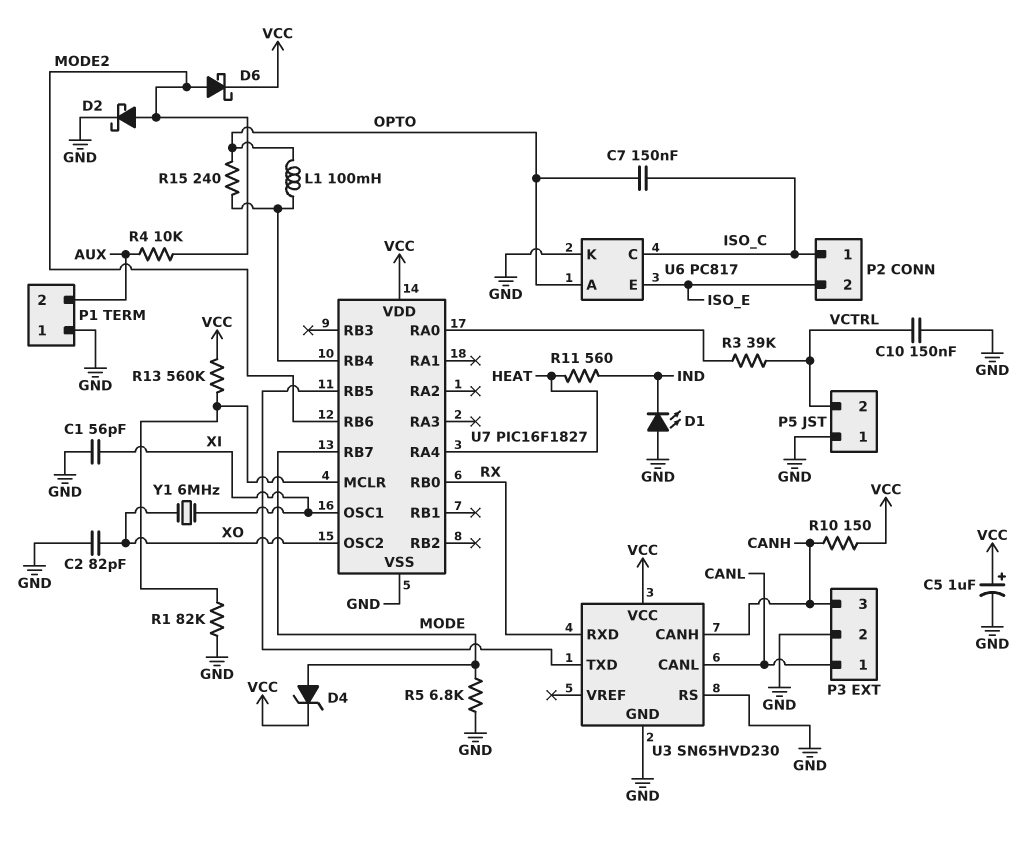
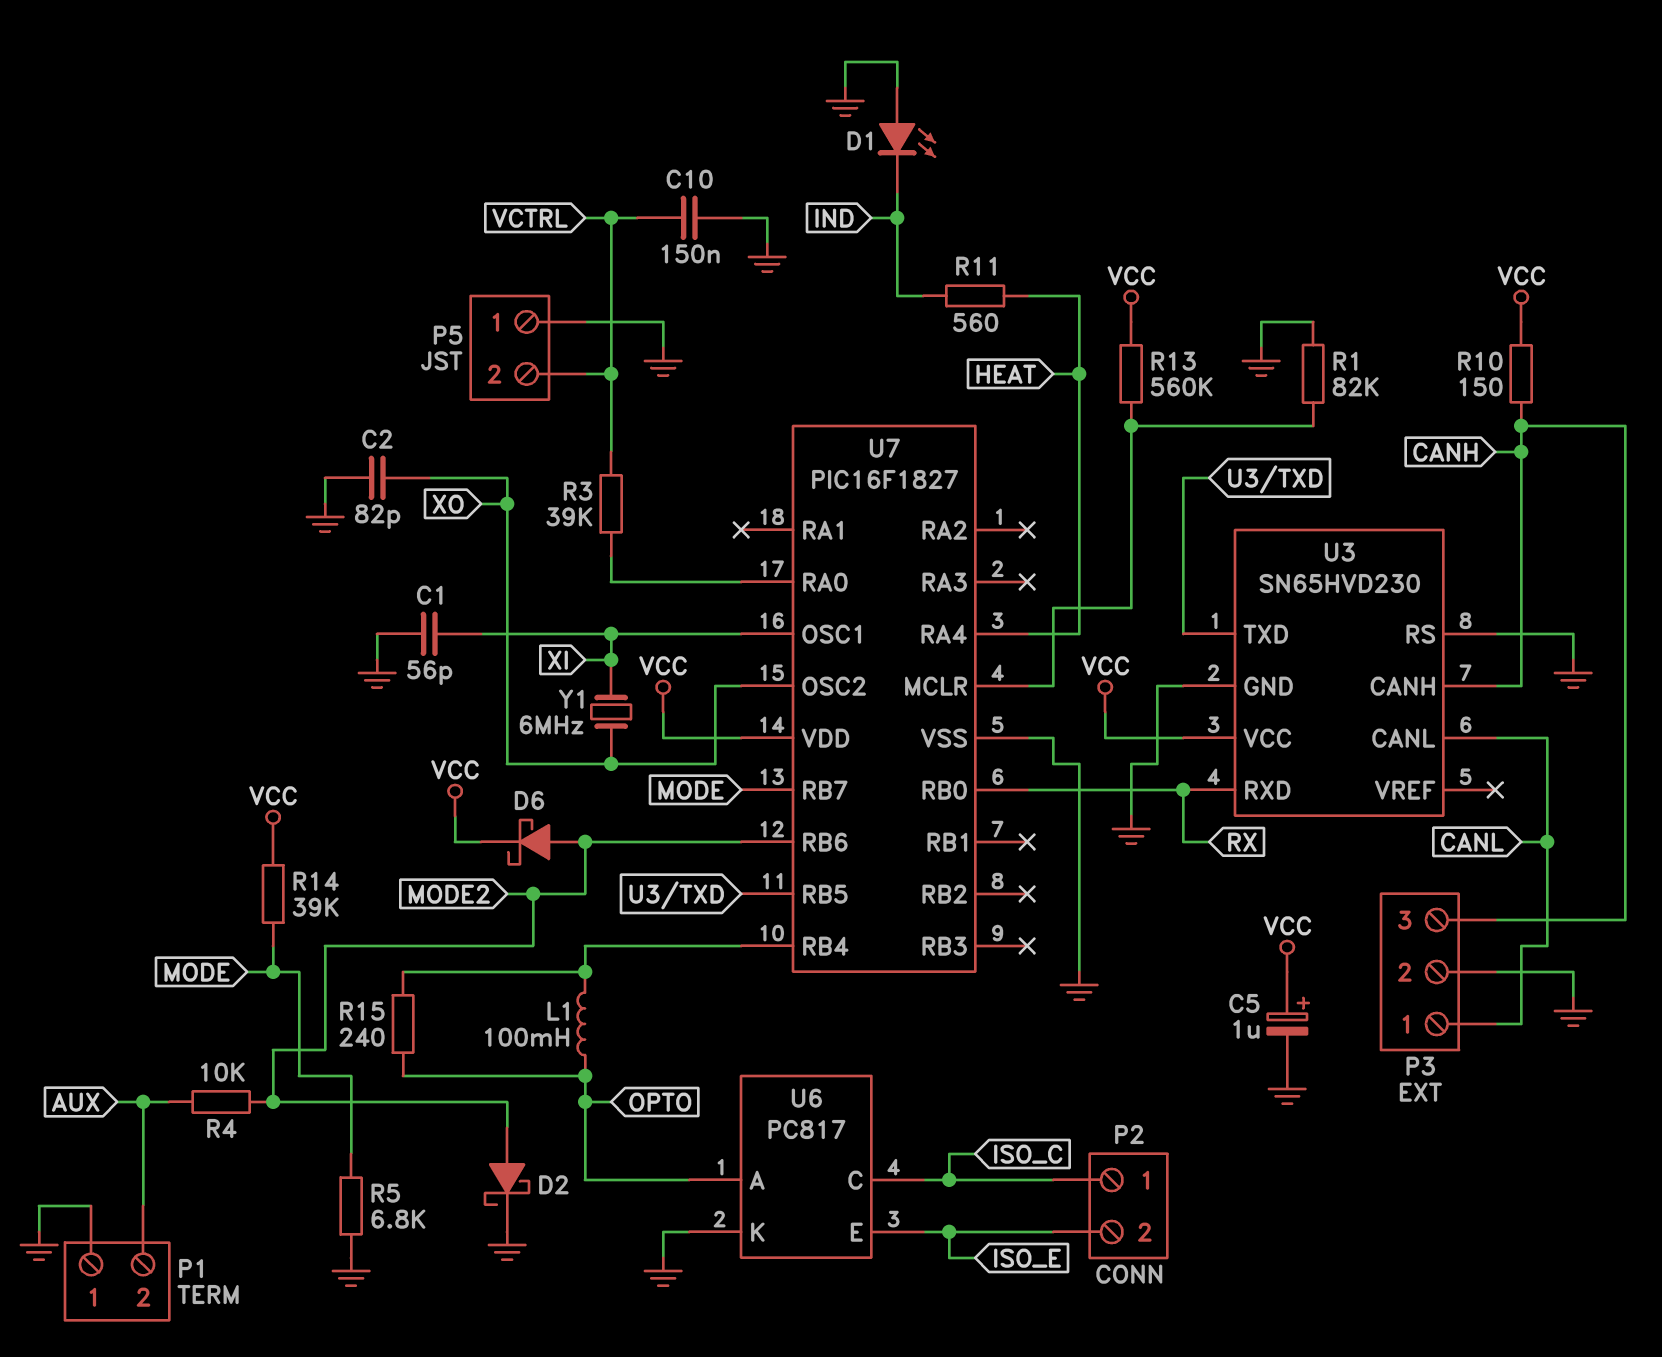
C7: 150nF (ISO_C, OPTO) -> none
D4: zener (A MODE, K VCC) -> none
R14: none -> 39k (MODE, VCC)

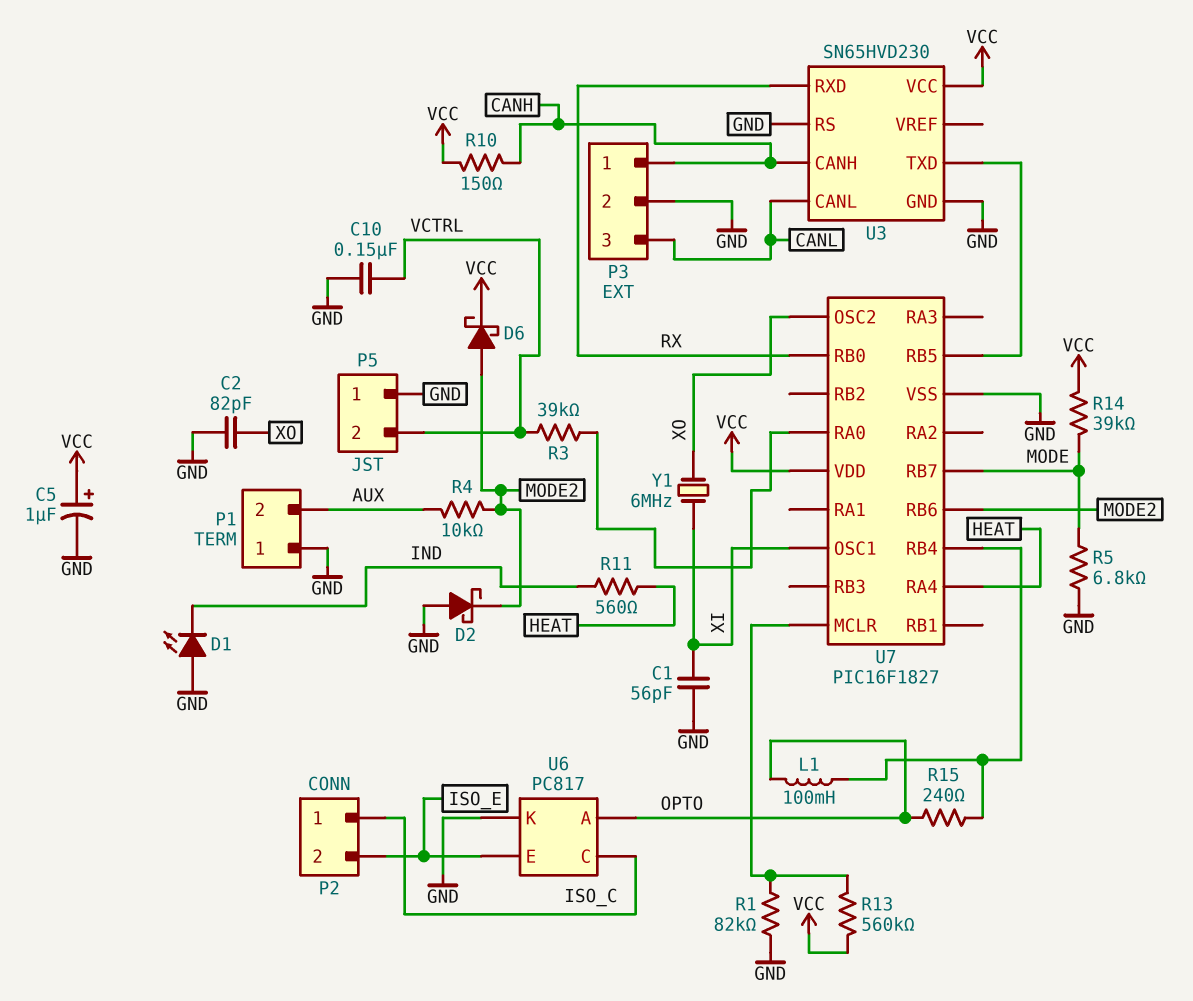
D2: schottky (A MODE2, K GND) -> schottky (A GND, K MODE2)
P3 pin 1: CANL -> CANH
P3 pin 3: CANH -> CANL

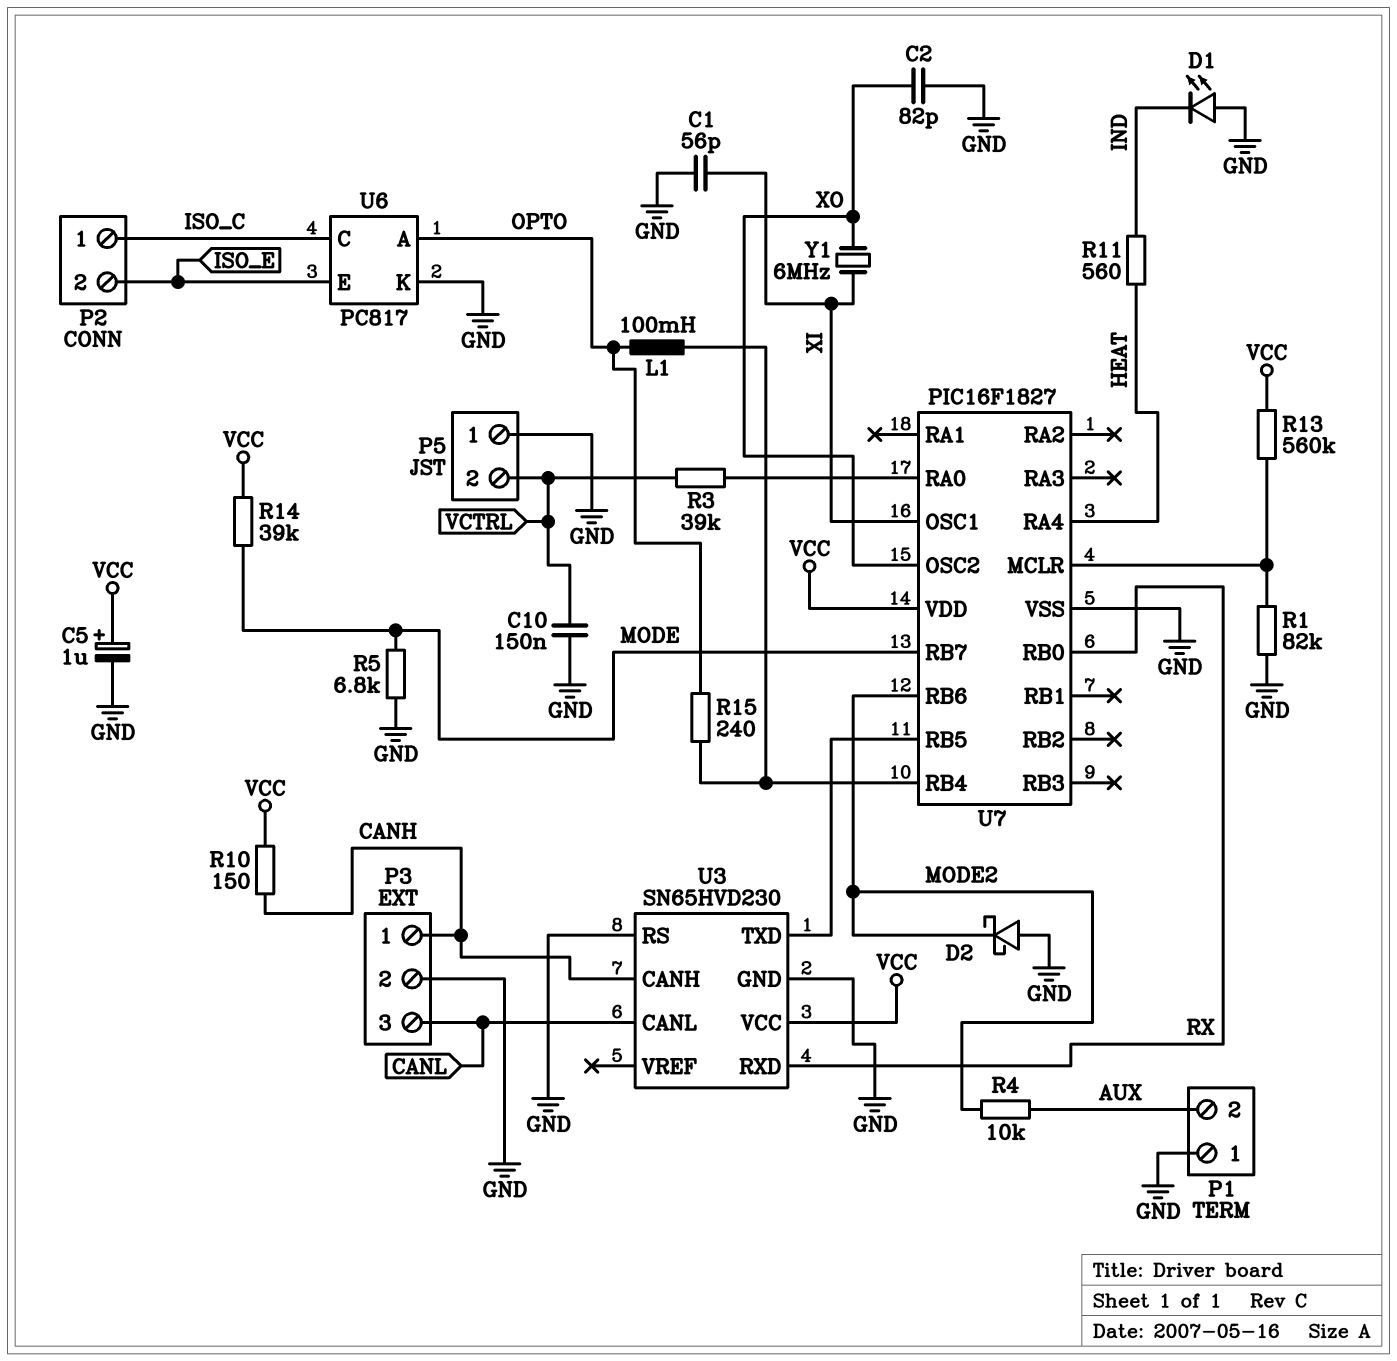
D6: schottky (A MODE2, K VCC) -> none

